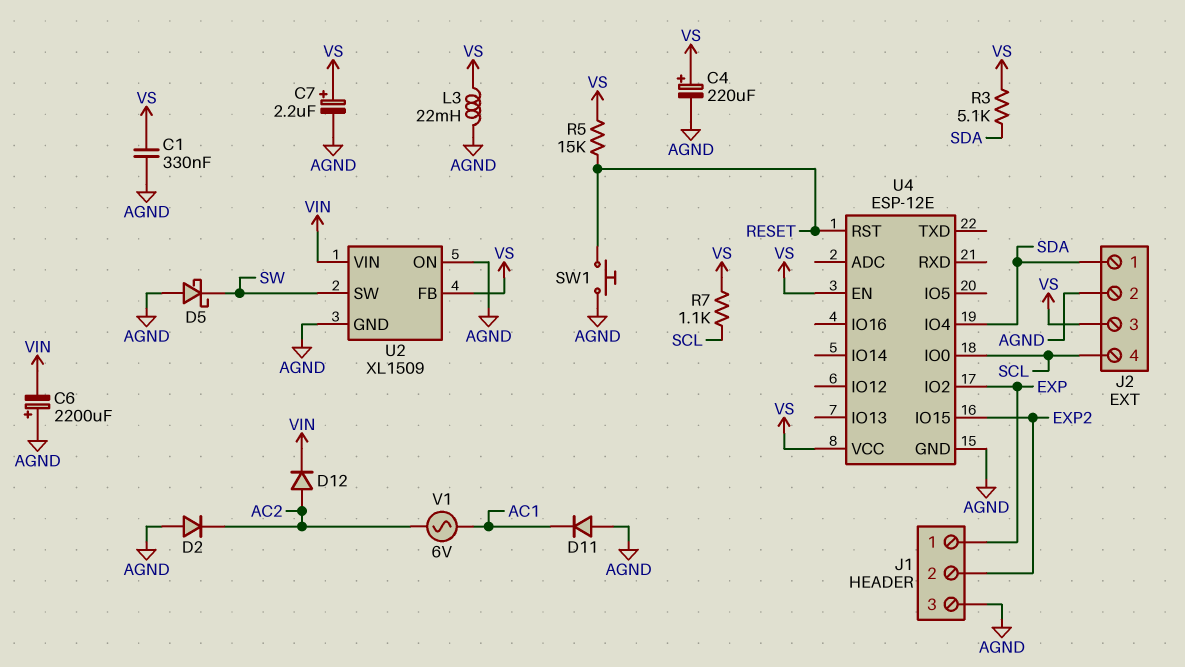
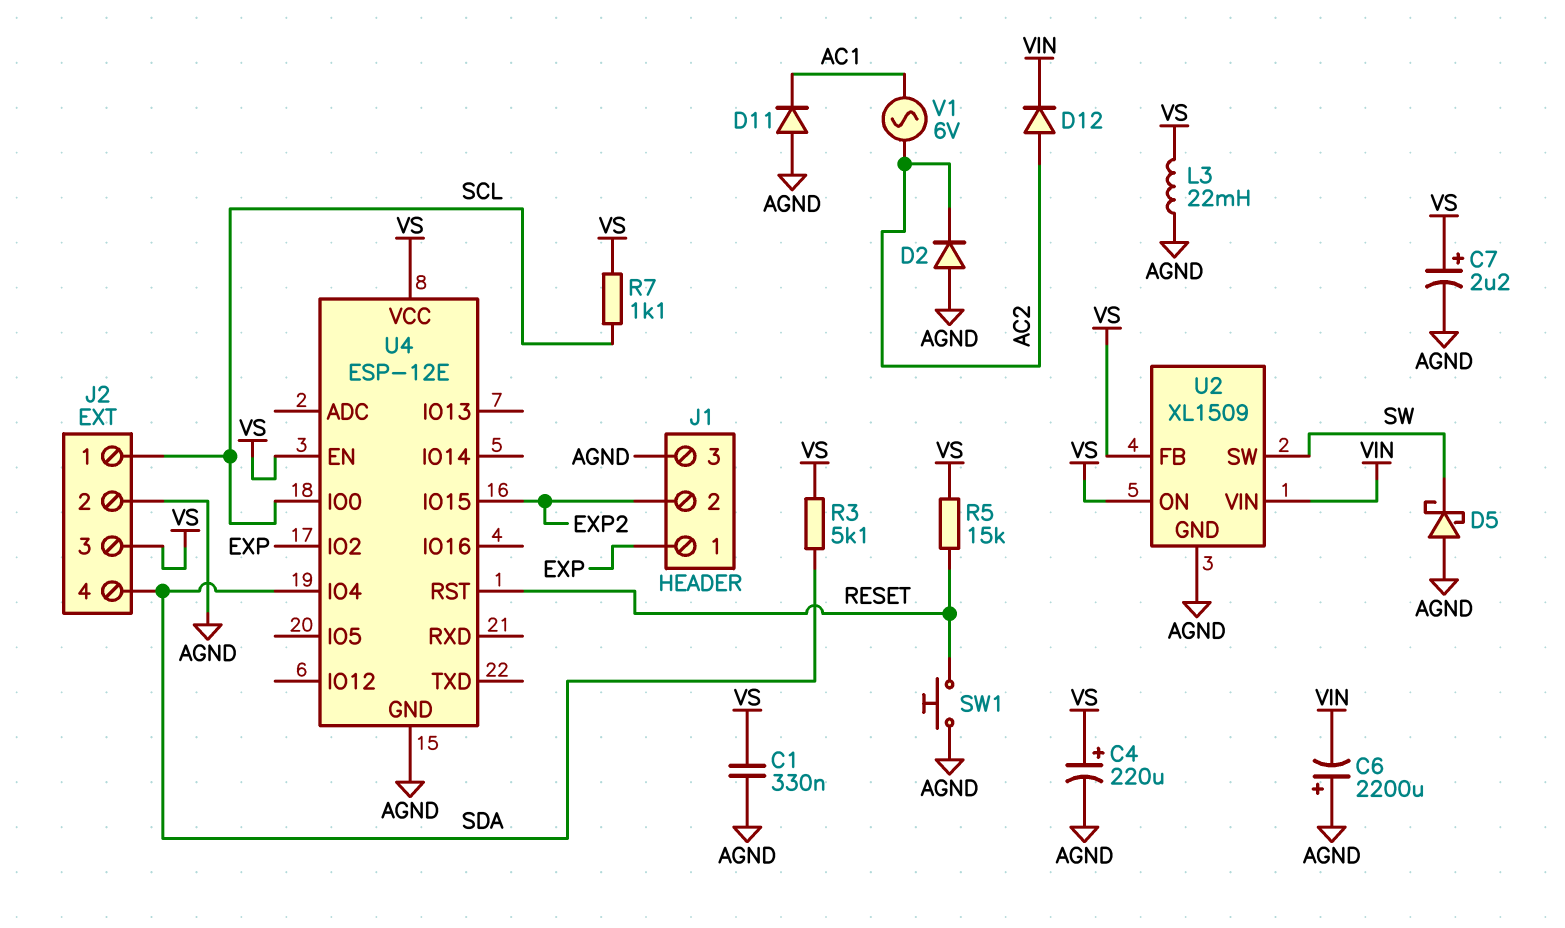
J2 pin 1: SDA -> SCL
J2 pin 4: SCL -> SDA
U2 pin ON: AGND -> VS

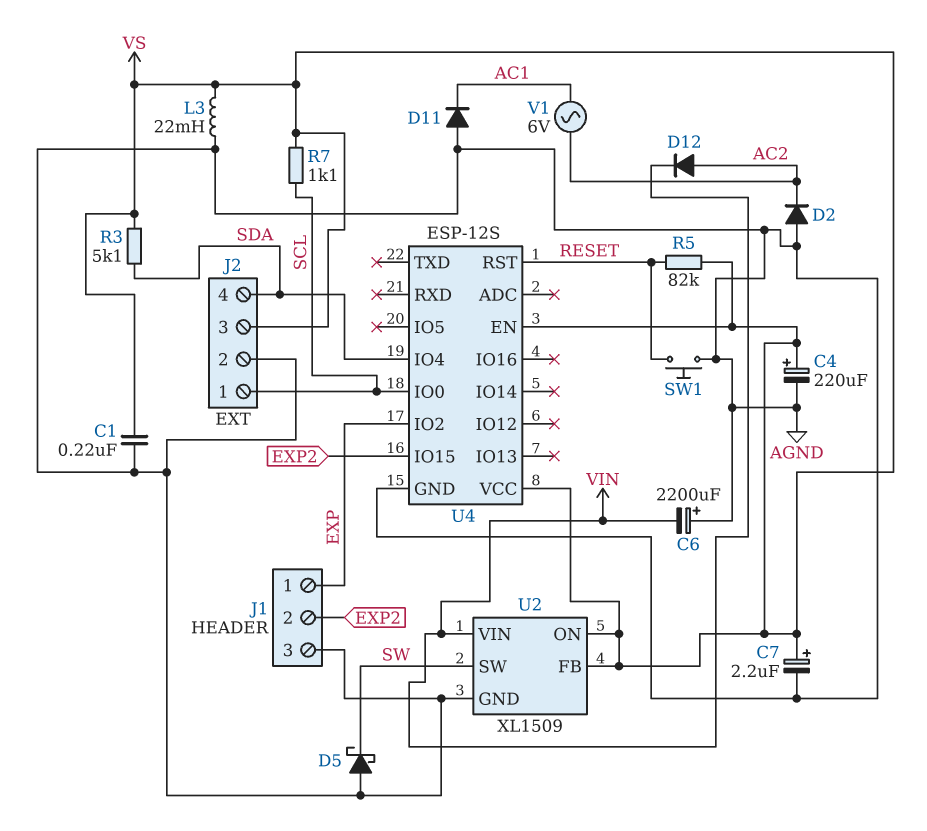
C1: 330nF (AGND, VS) -> 220nF (AGND, VS)
R5: 15k (RESET, VS) -> 82k (RESET, VS)
U4: ESP-12E -> ESP-12S

